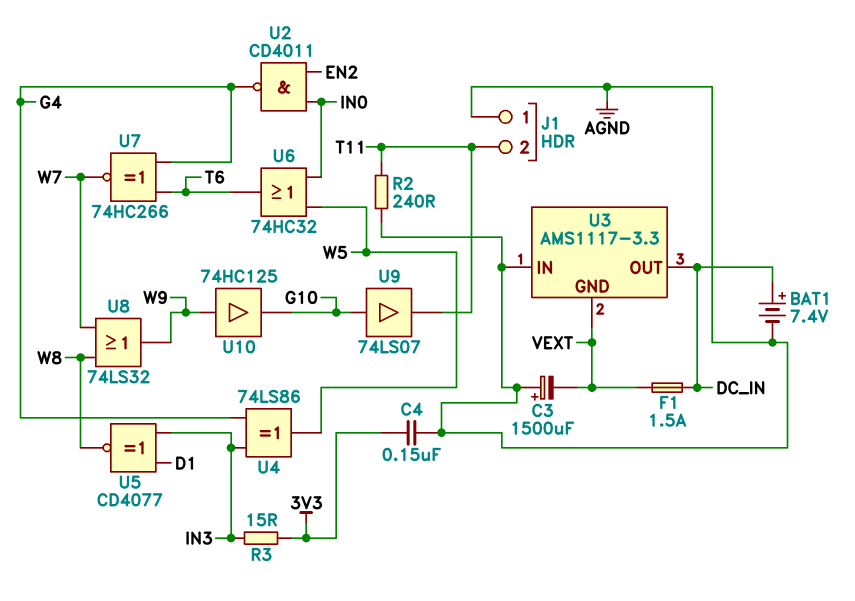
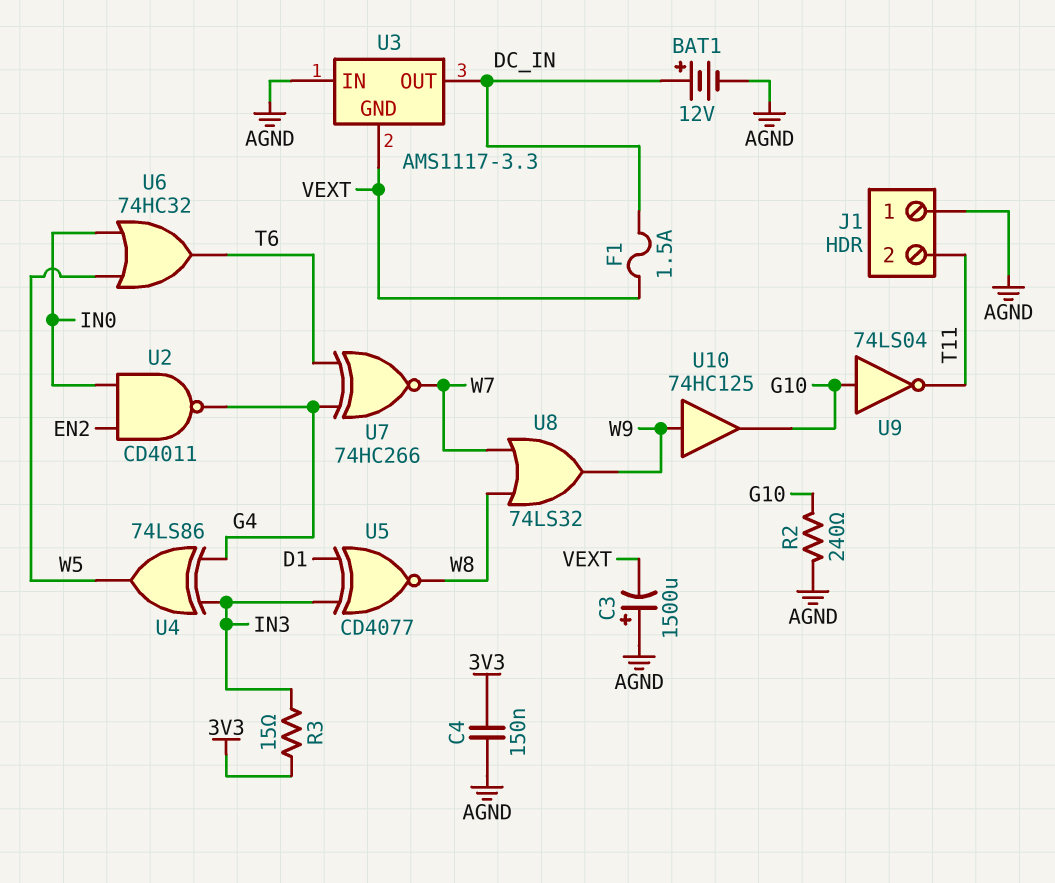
BAT1: 7.4V (plus DC_IN, minus AGND) -> 12V (plus DC_IN, minus AGND)
R2: 240 (AGND, T11) -> 240 (AGND, G10)
U9: buffer 74LS07 (in G10, out T11) -> NOT 74LS04 (in G10, out T11)

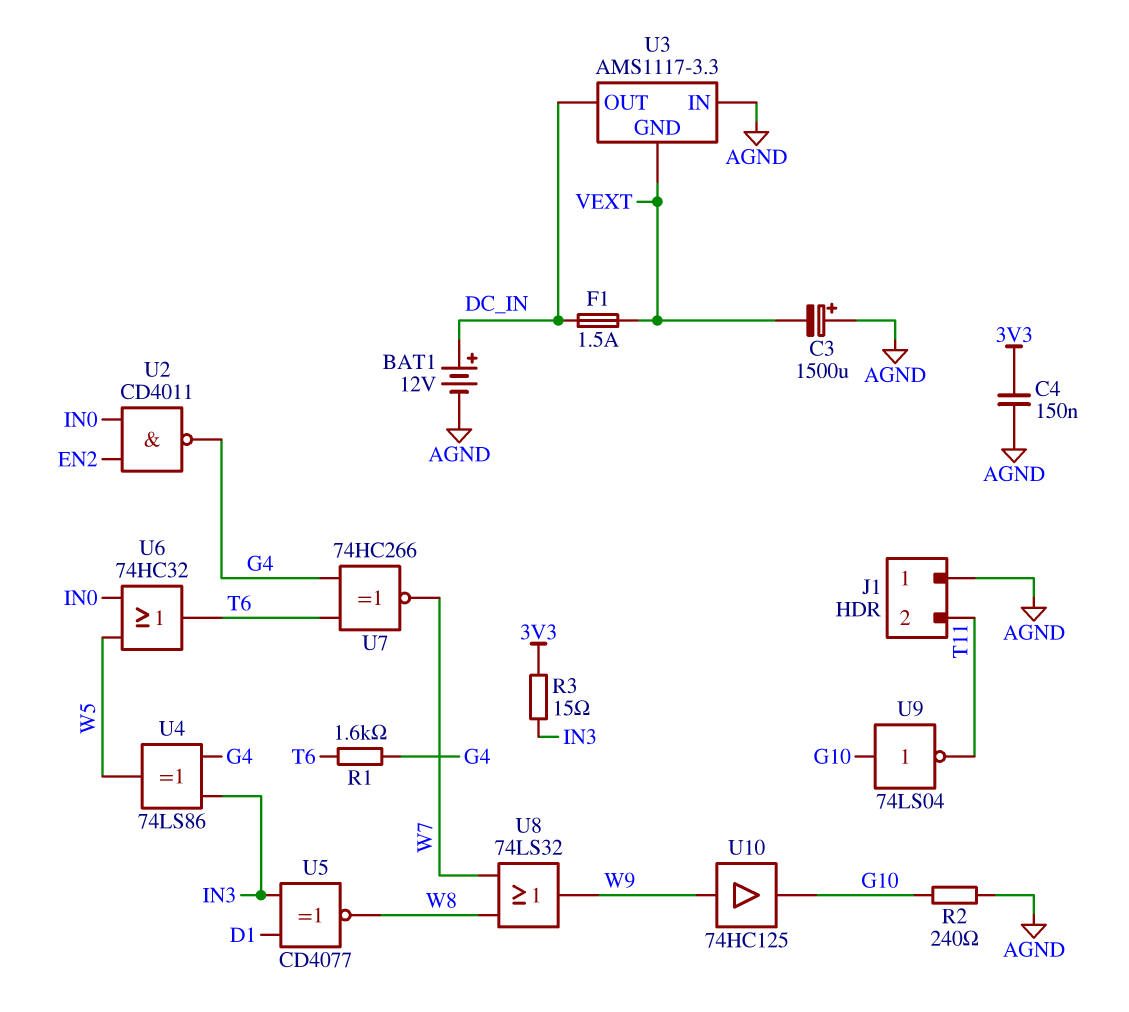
R1: none -> 1.6k (G4, T6)

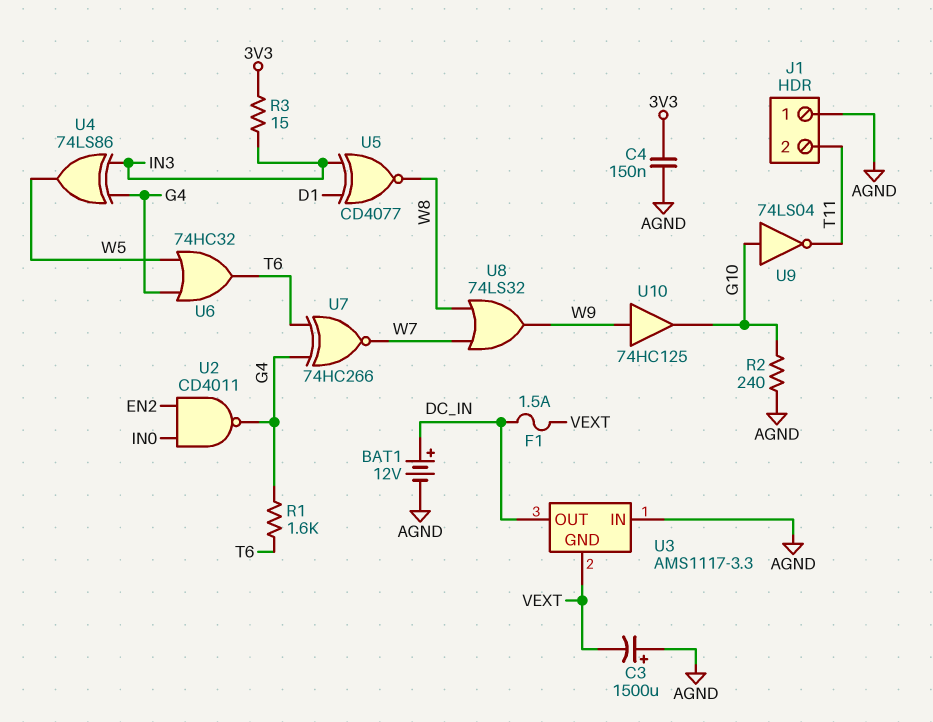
U6: OR 74HC32 (in IN0, in W5, out T6) -> OR 74HC32 (in G4, in W5, out T6)

